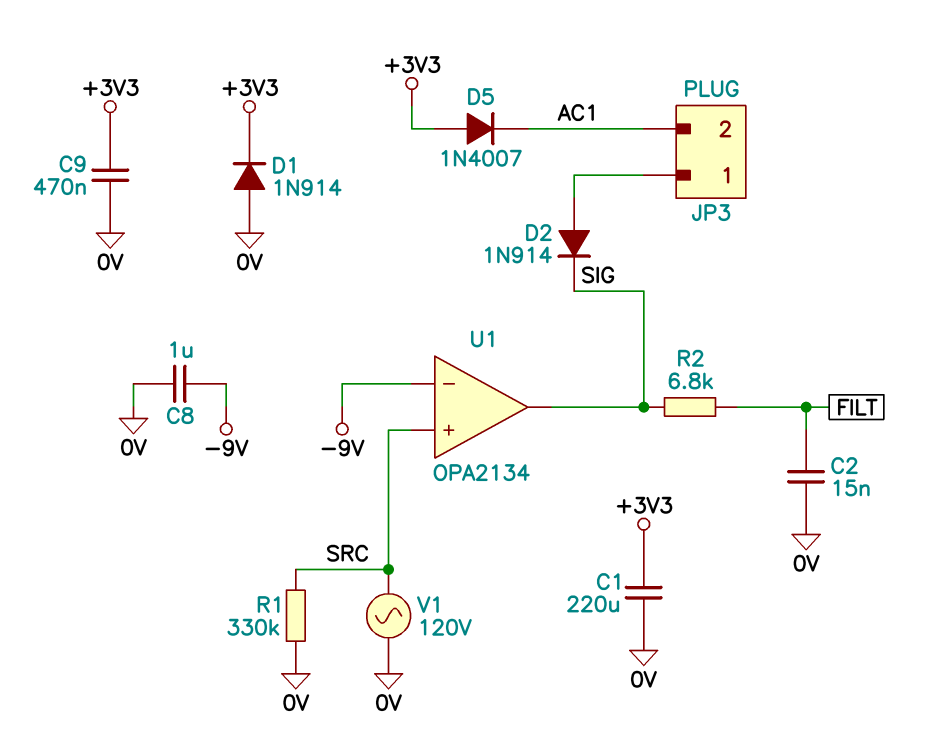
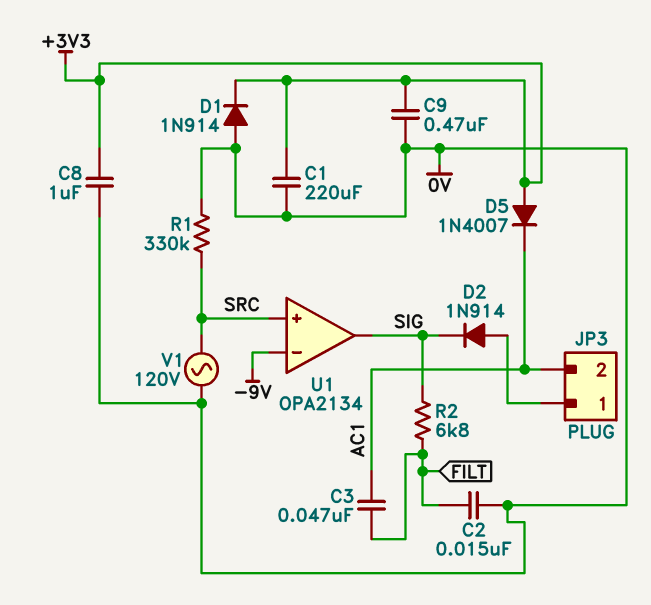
C3: none -> 47nF (AC1, FILT)
C8: 1uF (-9V, 0V) -> 1uF (+3V3, 0V)

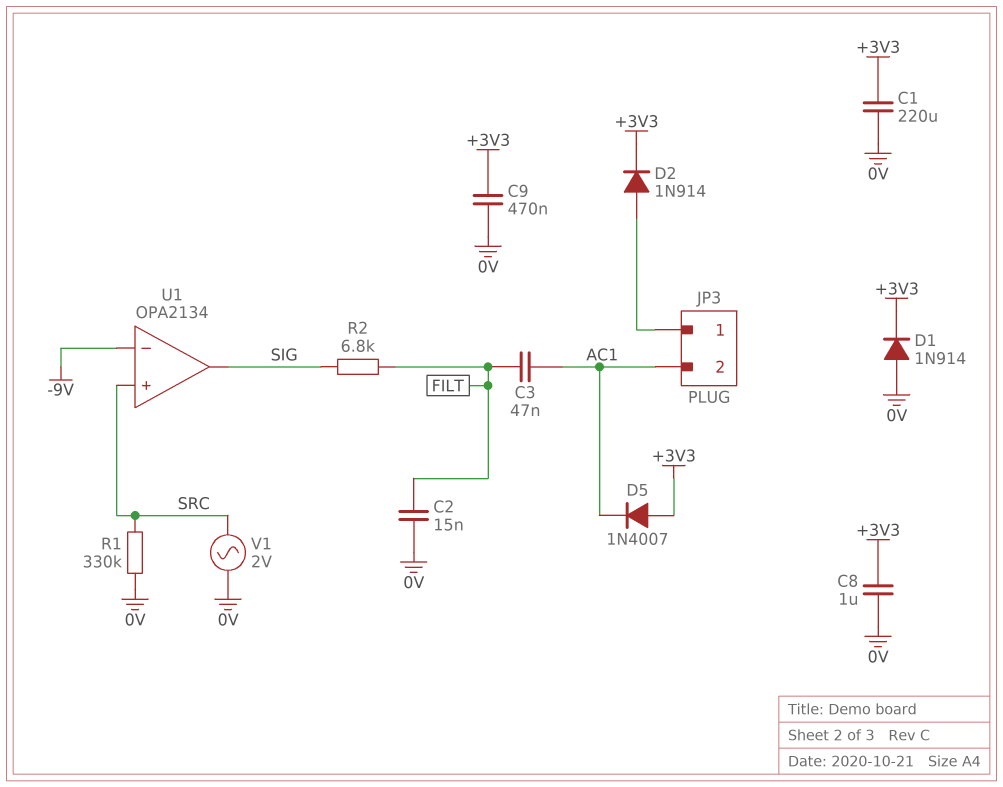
D2: diode 1N914 (A JP3/1, K SIG) -> diode 1N914 (A JP3/1, K +3V3)
V1: AC 120V (0V, SRC) -> AC 2V (0V, SRC)

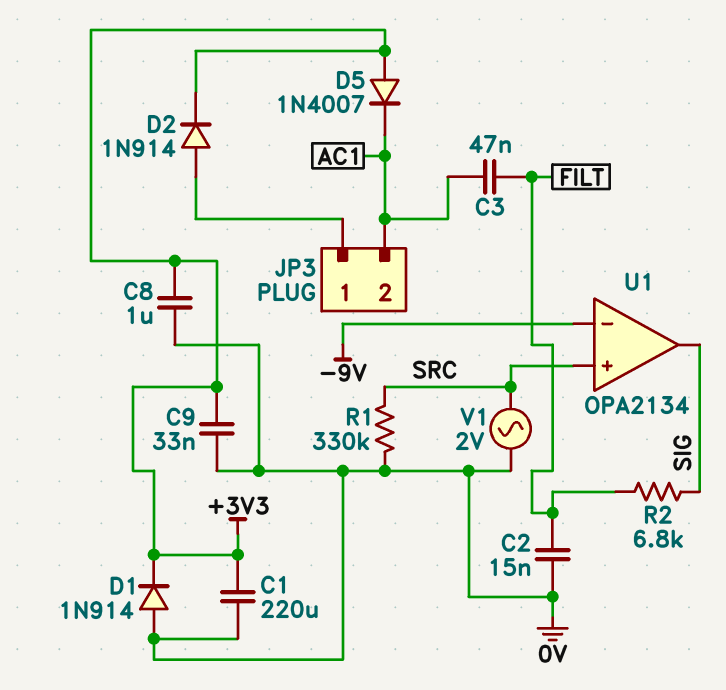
C9: 470nF (+3V3, 0V) -> 33nF (+3V3, 0V)

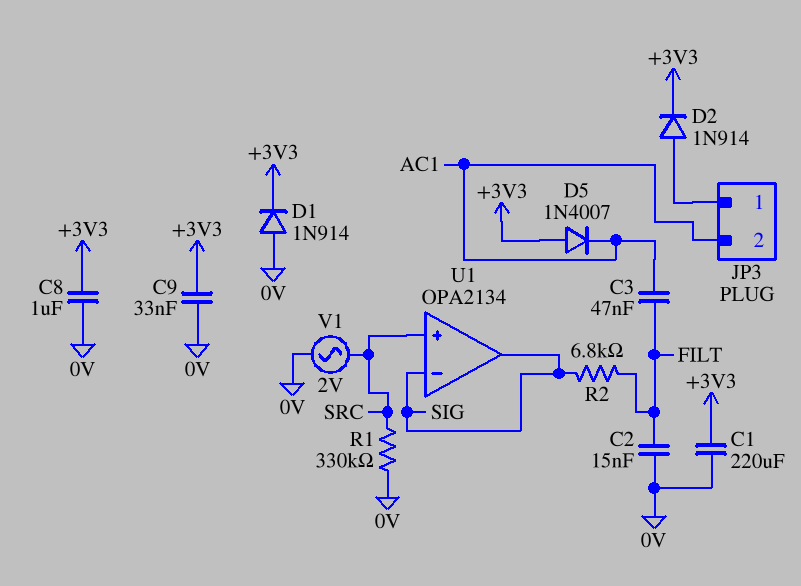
U1 pin in-: -9V -> SIG

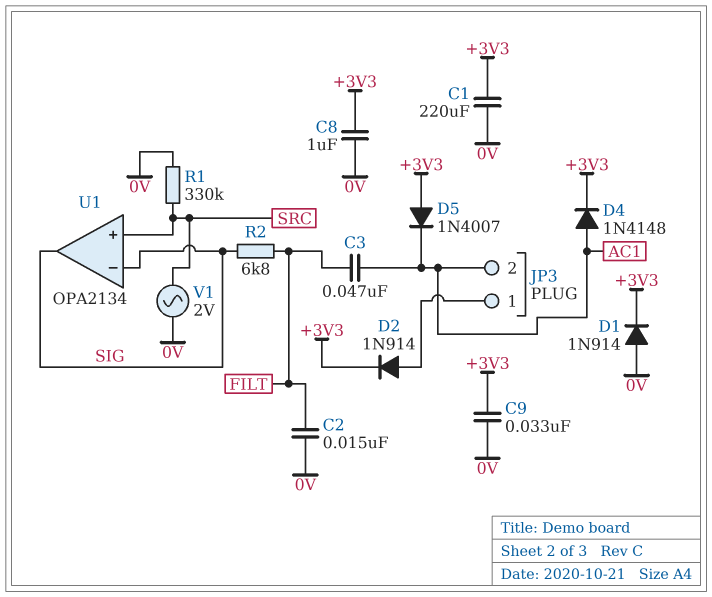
D4: none -> diode 1N4148 (A AC1, K +3V3)

